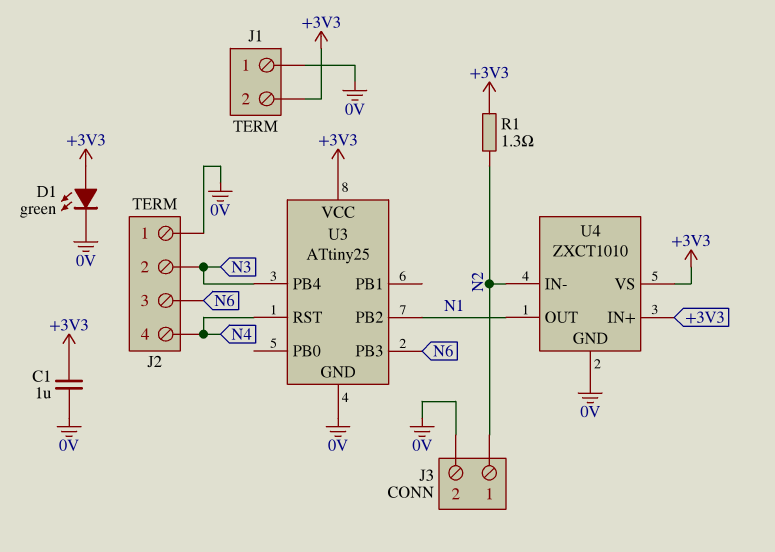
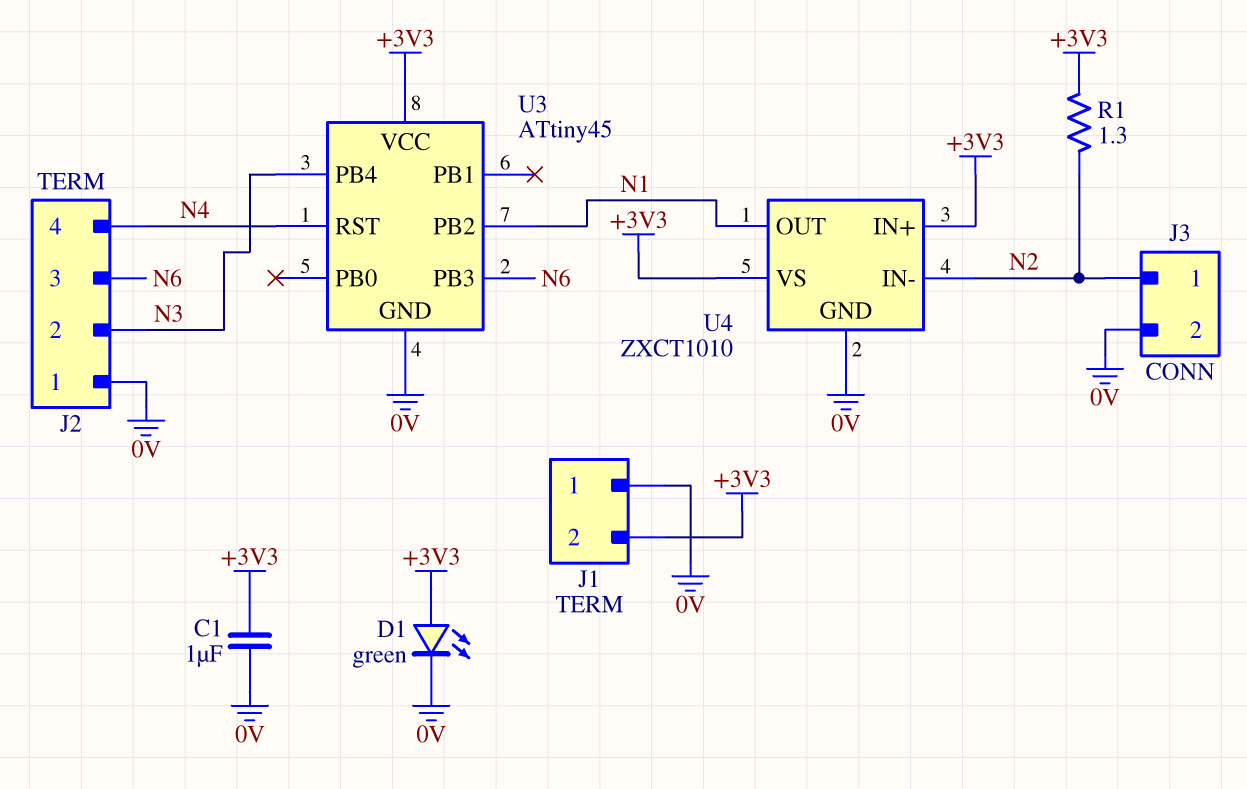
U3: ATtiny25 -> ATtiny45

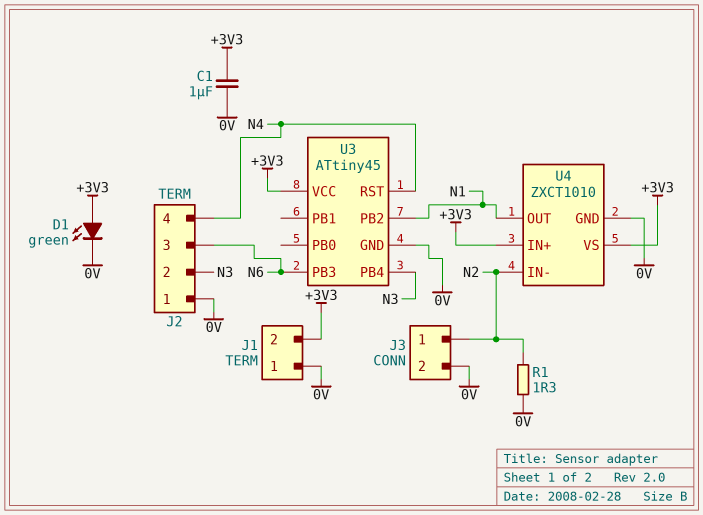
R1: 1.3 (+3V3, N2) -> 1.3 (0V, N2)

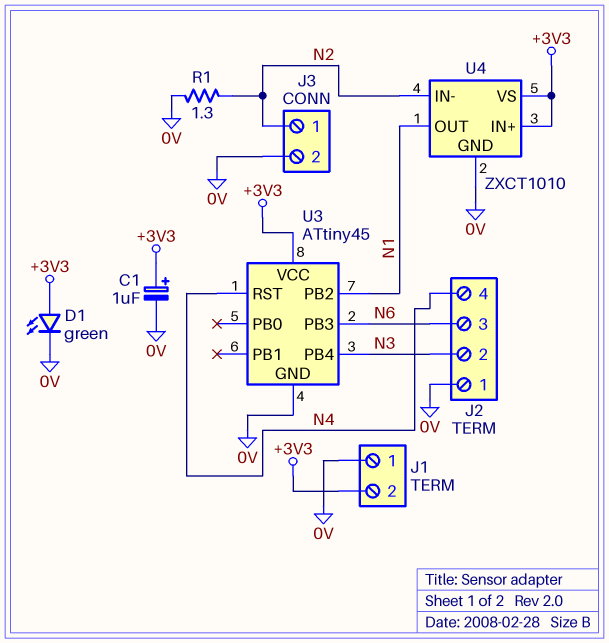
C1: 1uF (+3V3, 0V) -> 1uF (plus +3V3, minus 0V)

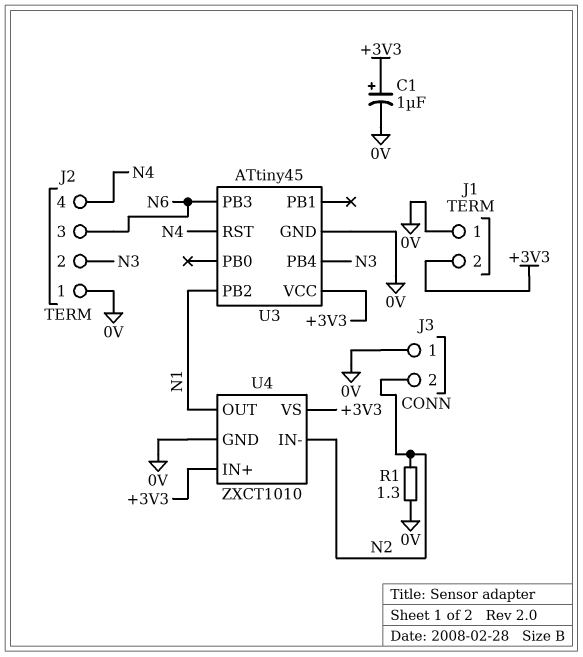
D1: LED green (A +3V3, K 0V) -> none
J3 pin 1: N2 -> 0V
J3 pin 2: 0V -> N2

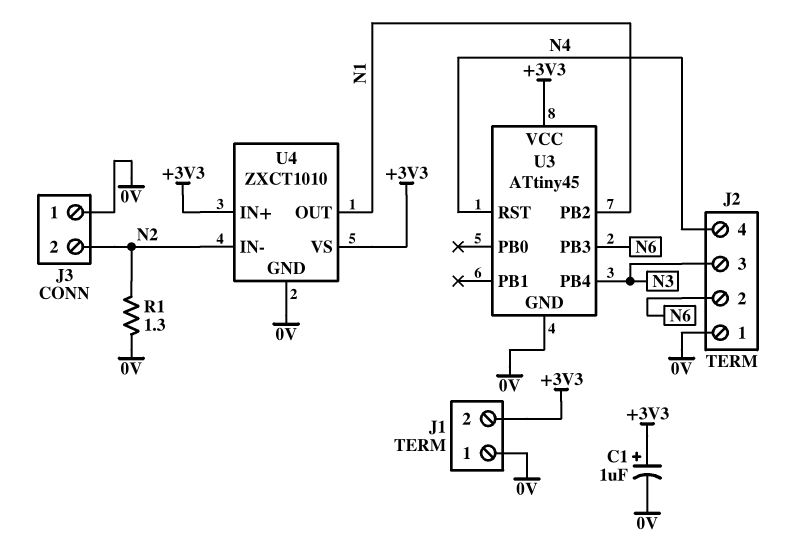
J2 pin 2: N3 -> N6
J2 pin 3: N6 -> N3

